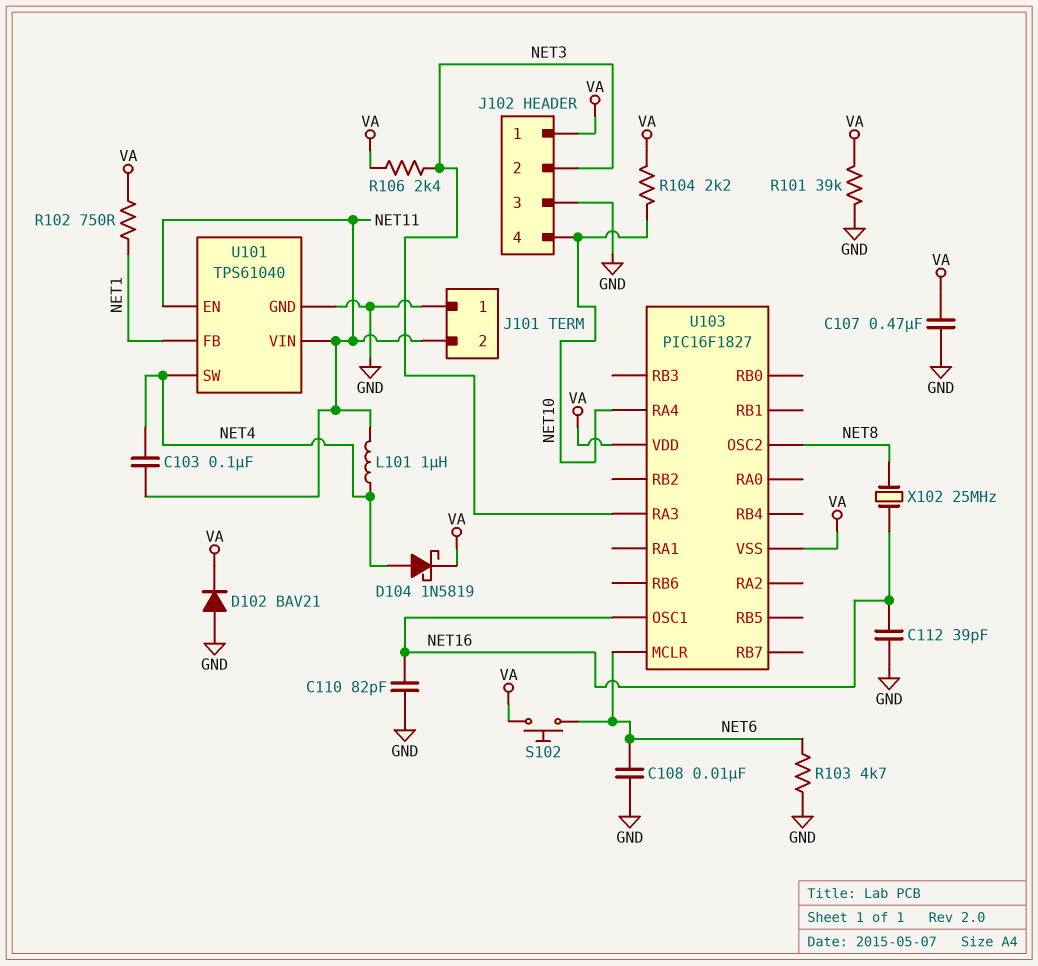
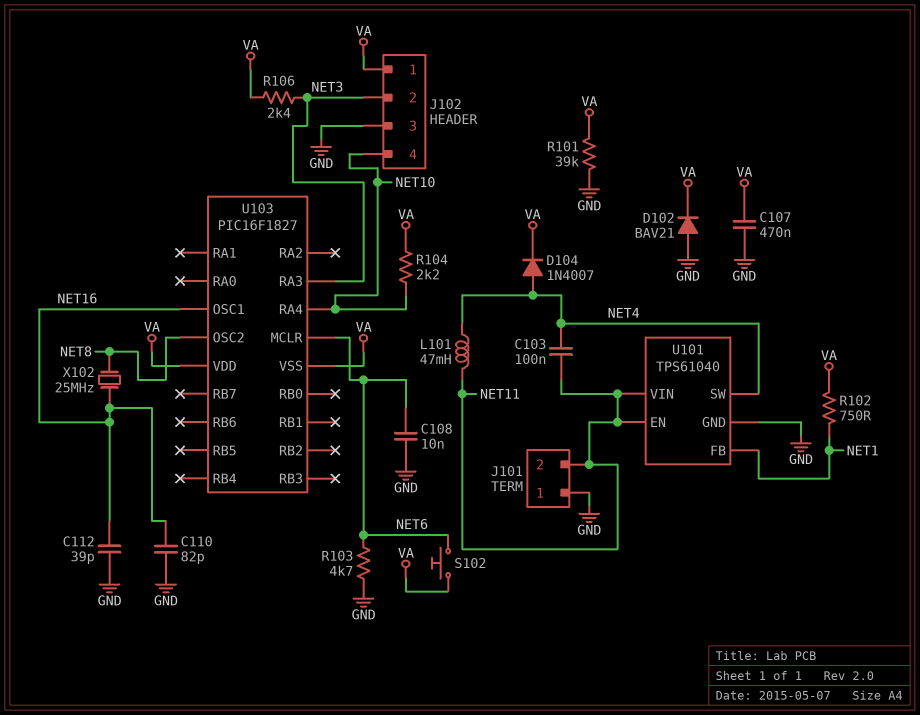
D104: schottky 1N5819 (A NET4, K VA) -> diode 1N4007 (A NET4, K VA)
L101: 1uH (NET4, NET11) -> 47mH (NET4, NET11)

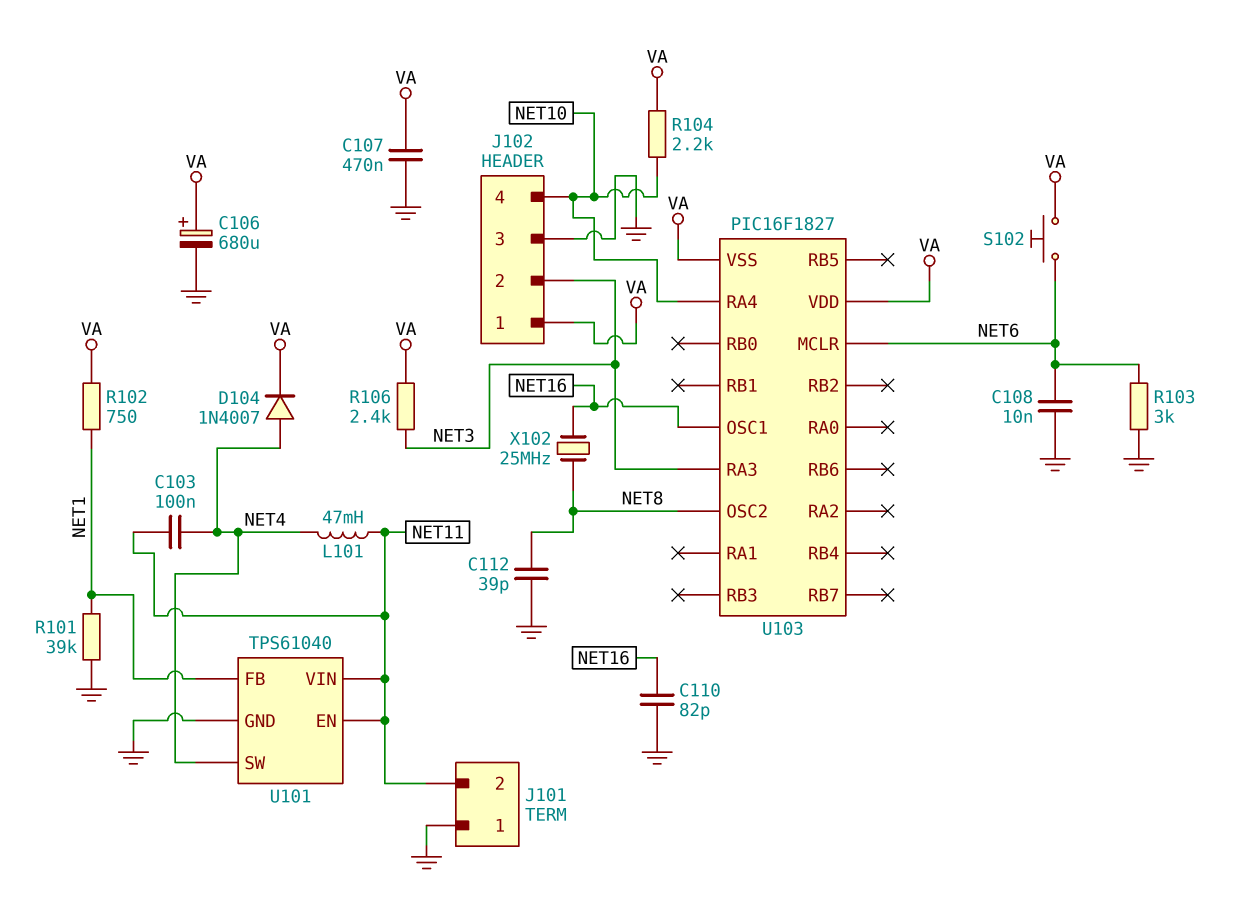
C106: none -> 680uF (plus VA, minus GND)
C112: 39pF (GND, NET16) -> 39pF (GND, NET8)
D102: diode BAV21 (A GND, K VA) -> none
R101: 39k (GND, VA) -> 39k (GND, NET1)
R103: 4.7k (GND, NET6) -> 3k (GND, NET6)

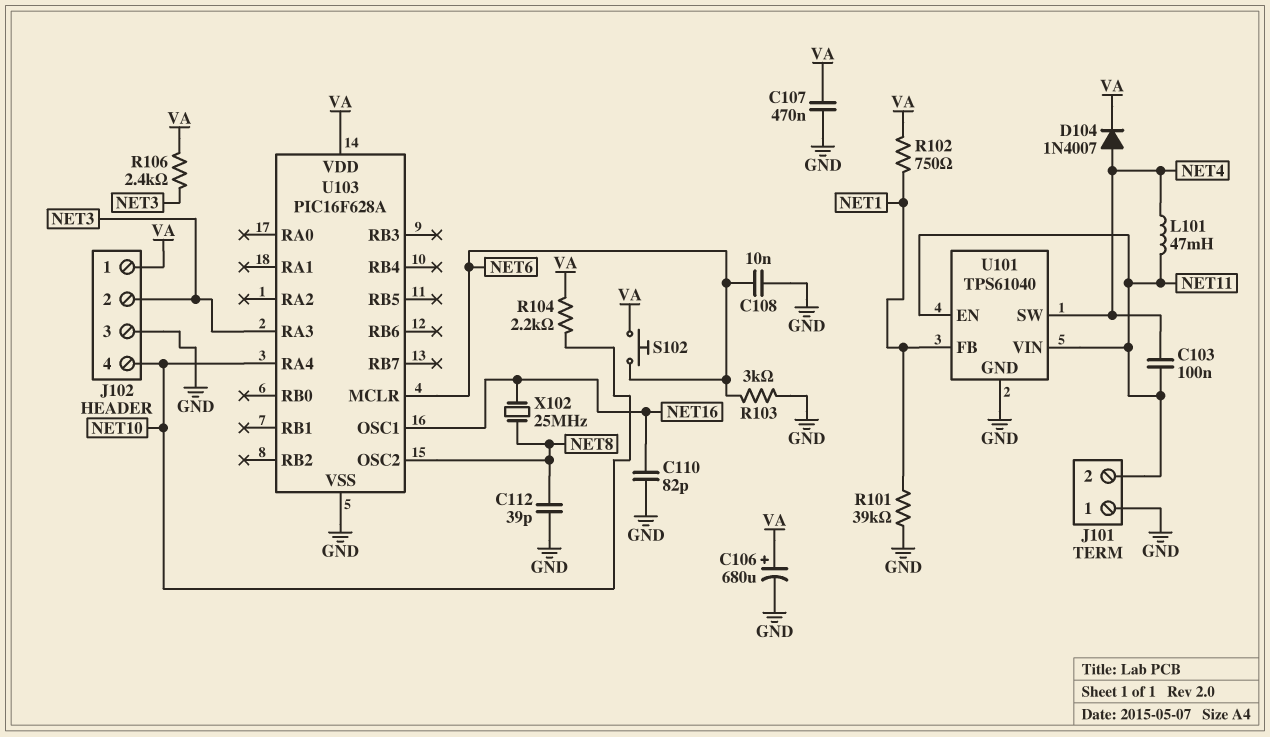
U103: PIC16F1827 -> PIC16F628A
U103 pin VSS: VA -> GND

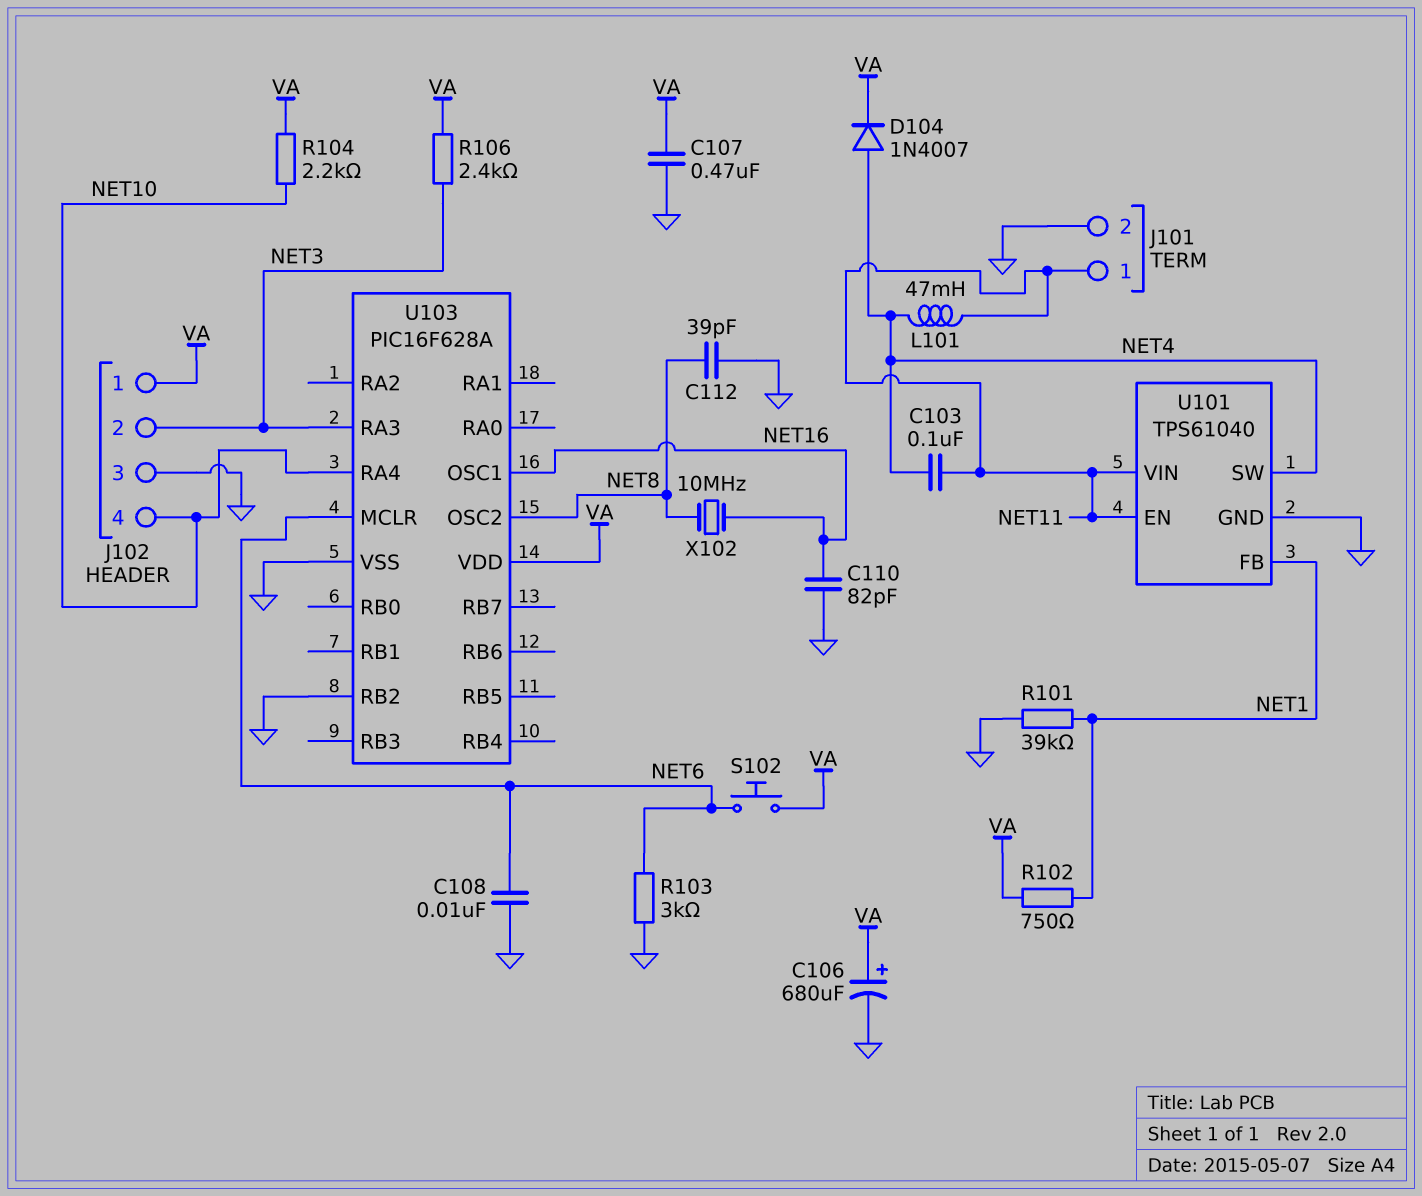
J101 pin 1: GND -> NET11
J101 pin 2: NET11 -> GND
U103 pin RB2: none -> GND
X102: 25MHz (NET8, NET16) -> 10MHz (NET8, NET16)

